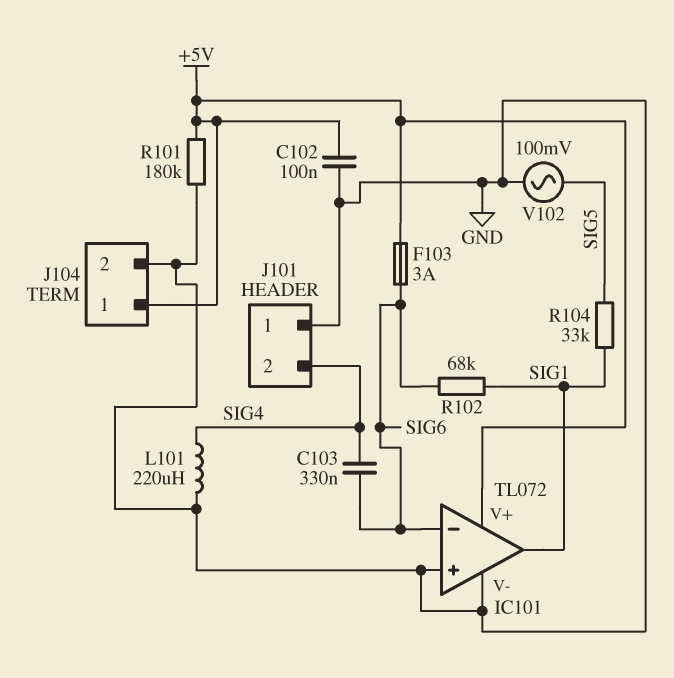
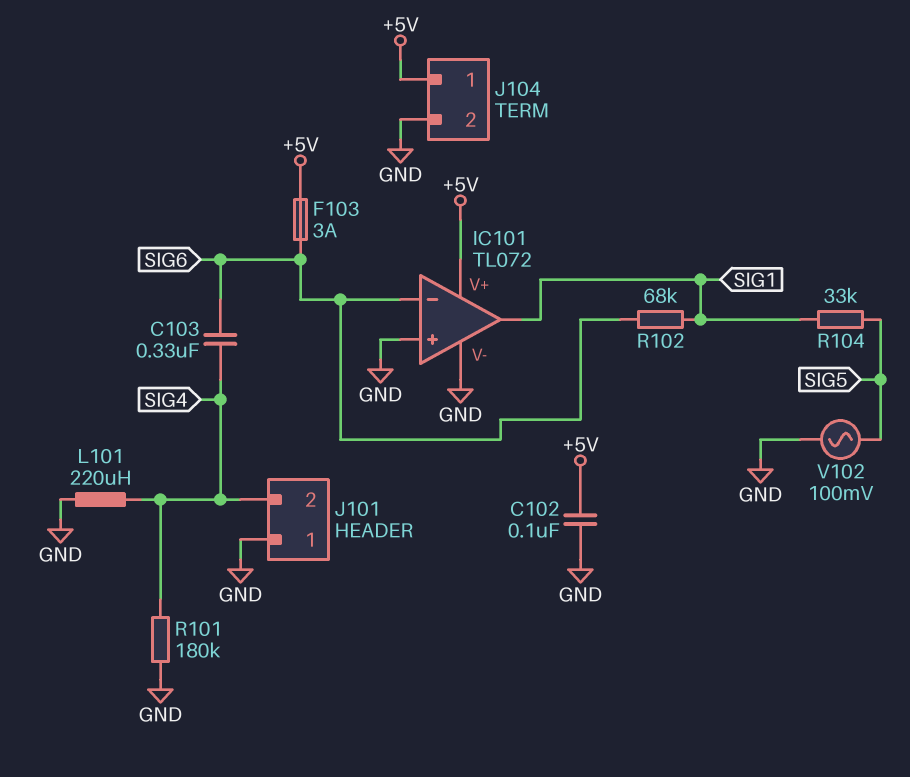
R101: 180k (+5V, GND) -> 180k (GND, SIG4)

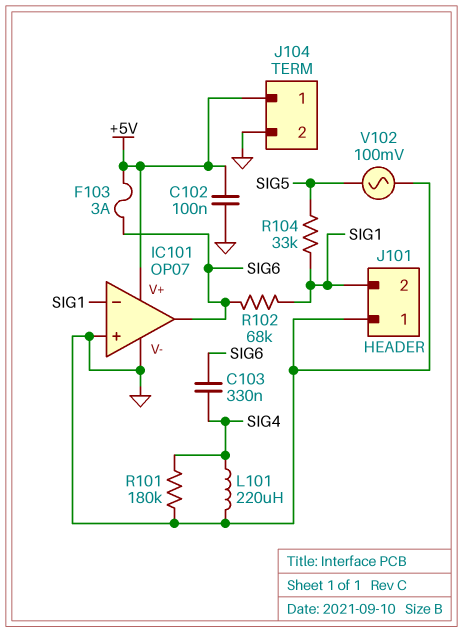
IC101: TL072 -> OP07
IC101 pin in-: SIG6 -> SIG1
IC101 pin out: SIG1 -> SIG6
J101 pin 2: SIG4 -> SIG1

